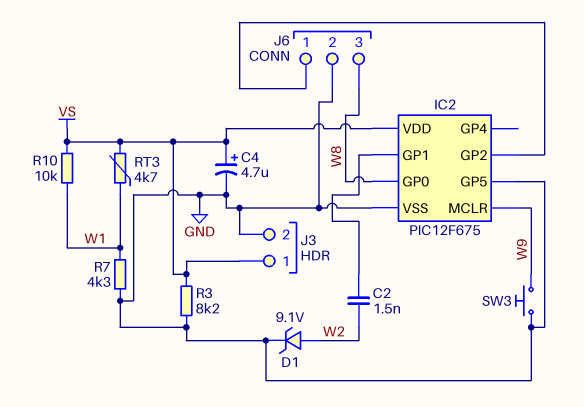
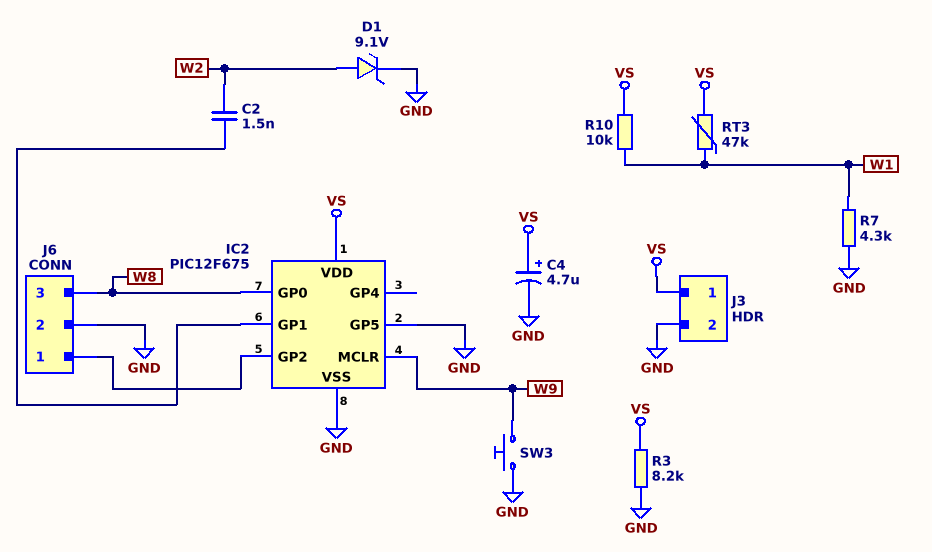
RT3: 4.7k (VS, W1) -> 47k (VS, W1)

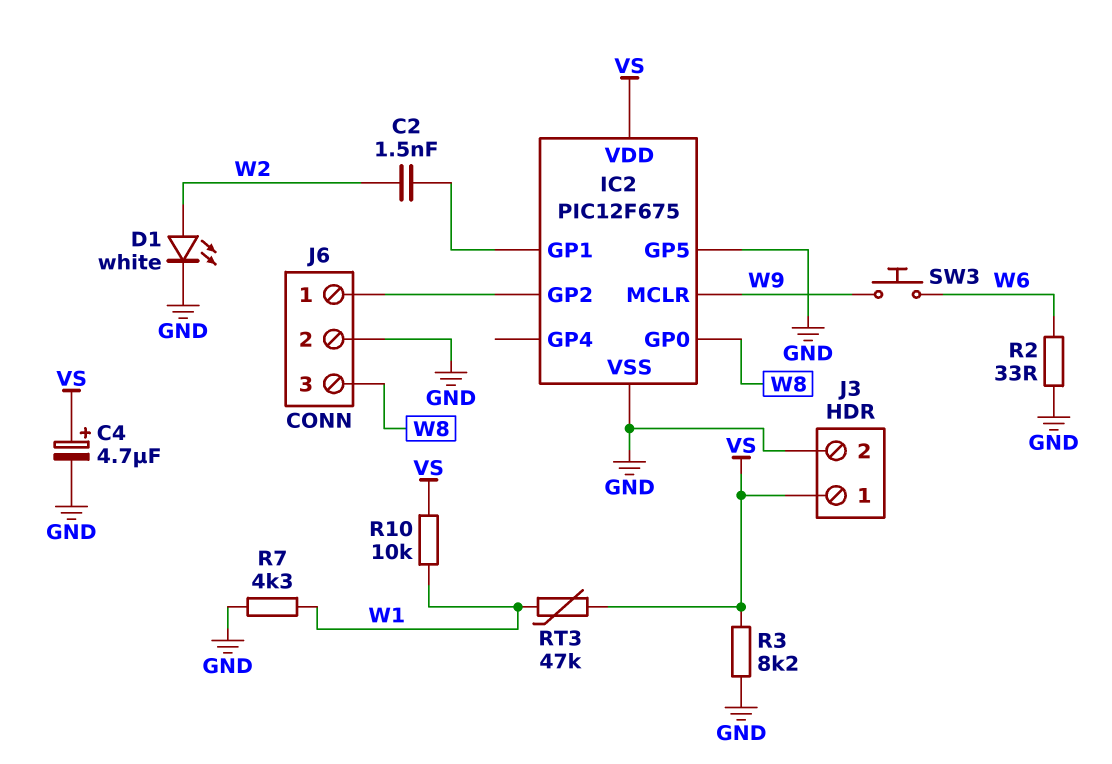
D1: zener 9.1V (A W2, K GND) -> LED white (A W2, K GND)
R2: none -> 33 (GND, W6)
SW3: button (GND, W9) -> button (W6, W9)

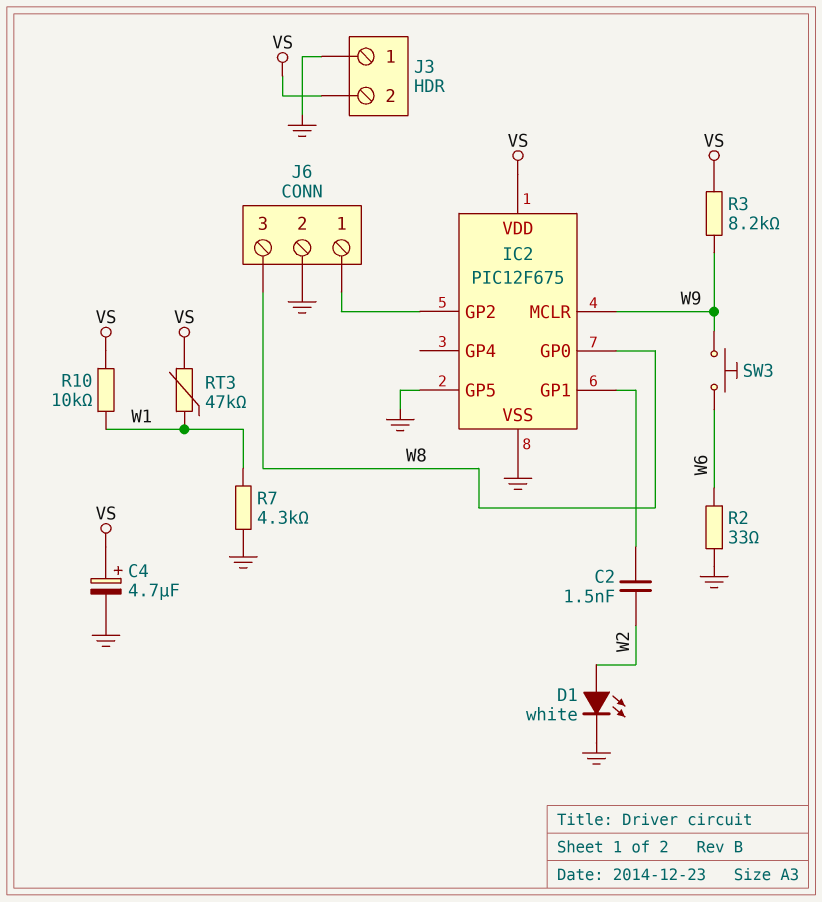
J3 pin 1: VS -> GND
J3 pin 2: GND -> VS
R3: 8.2k (GND, VS) -> 8.2k (VS, W9)

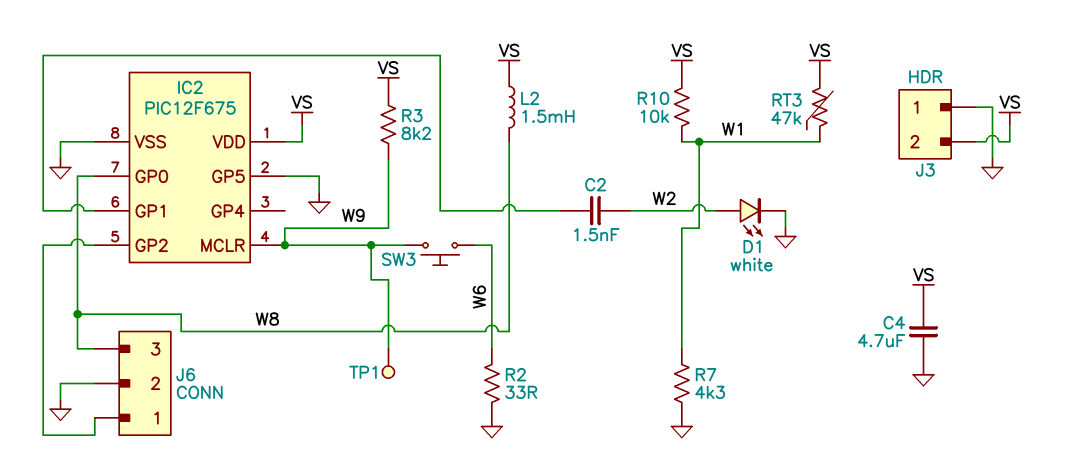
C4: 4.7uF (plus VS, minus GND) -> 4.7uF (GND, VS)
L2: none -> 1.5mH (VS, W8)
TP1: none -> test point (W9)

